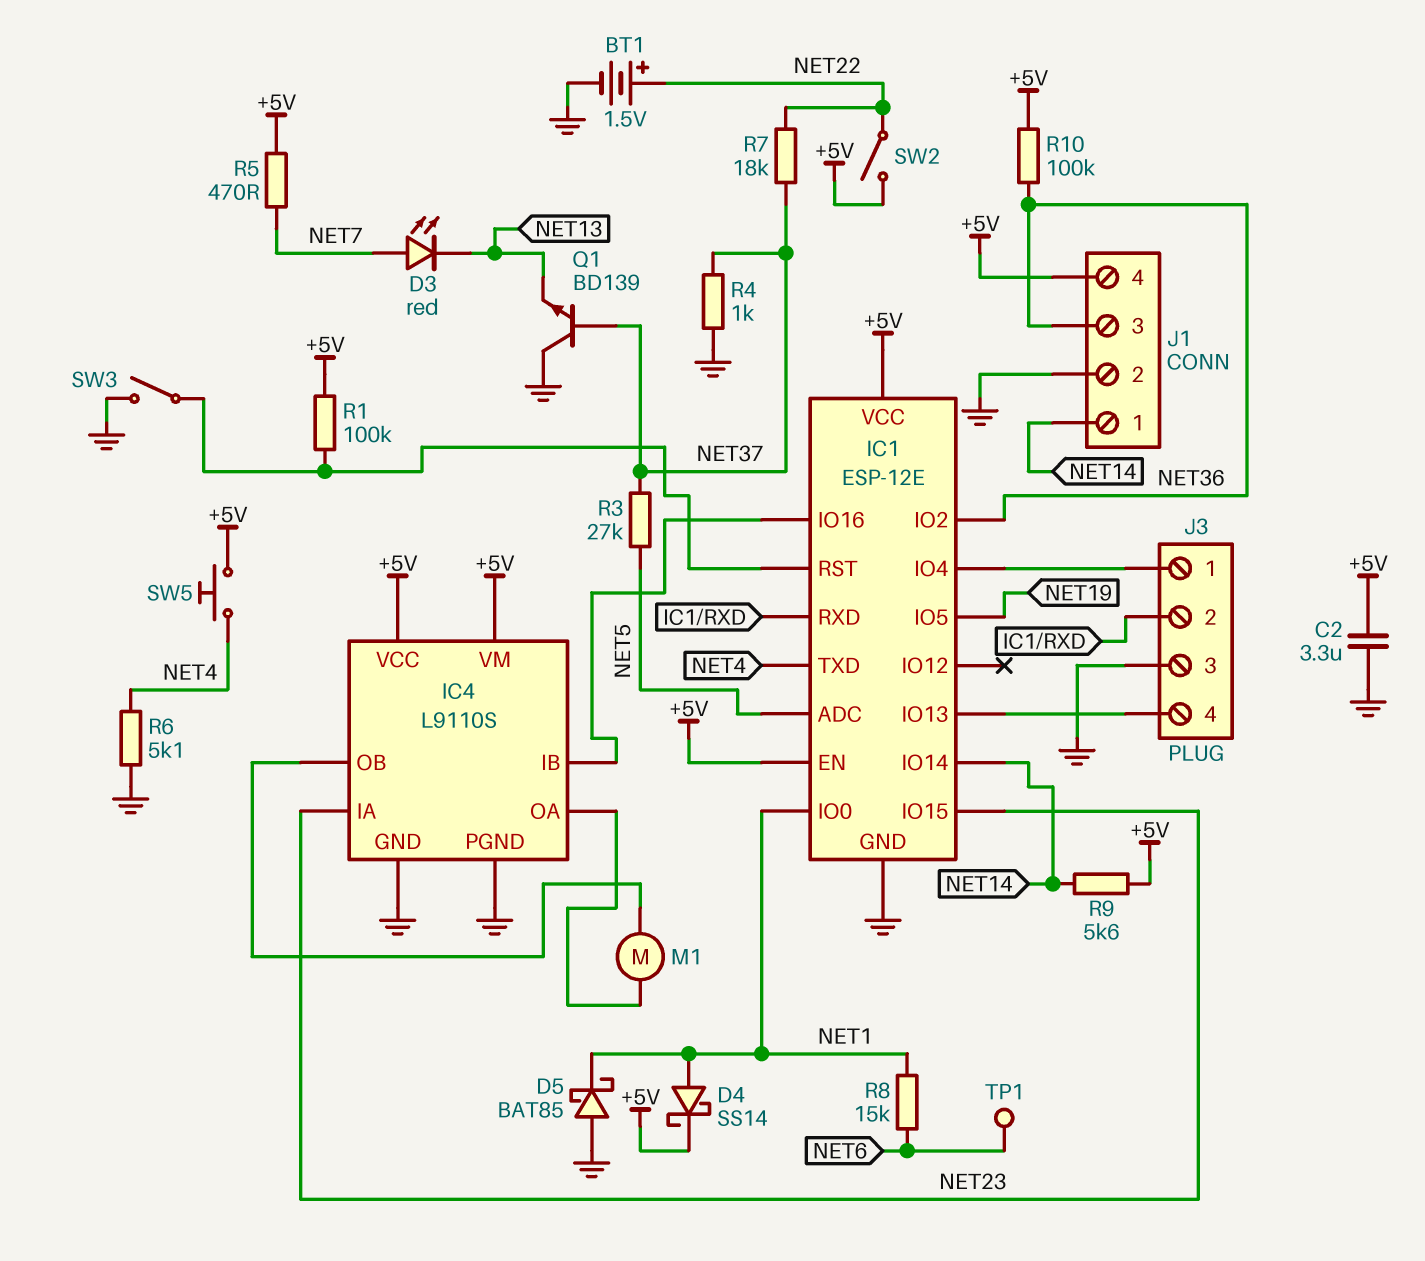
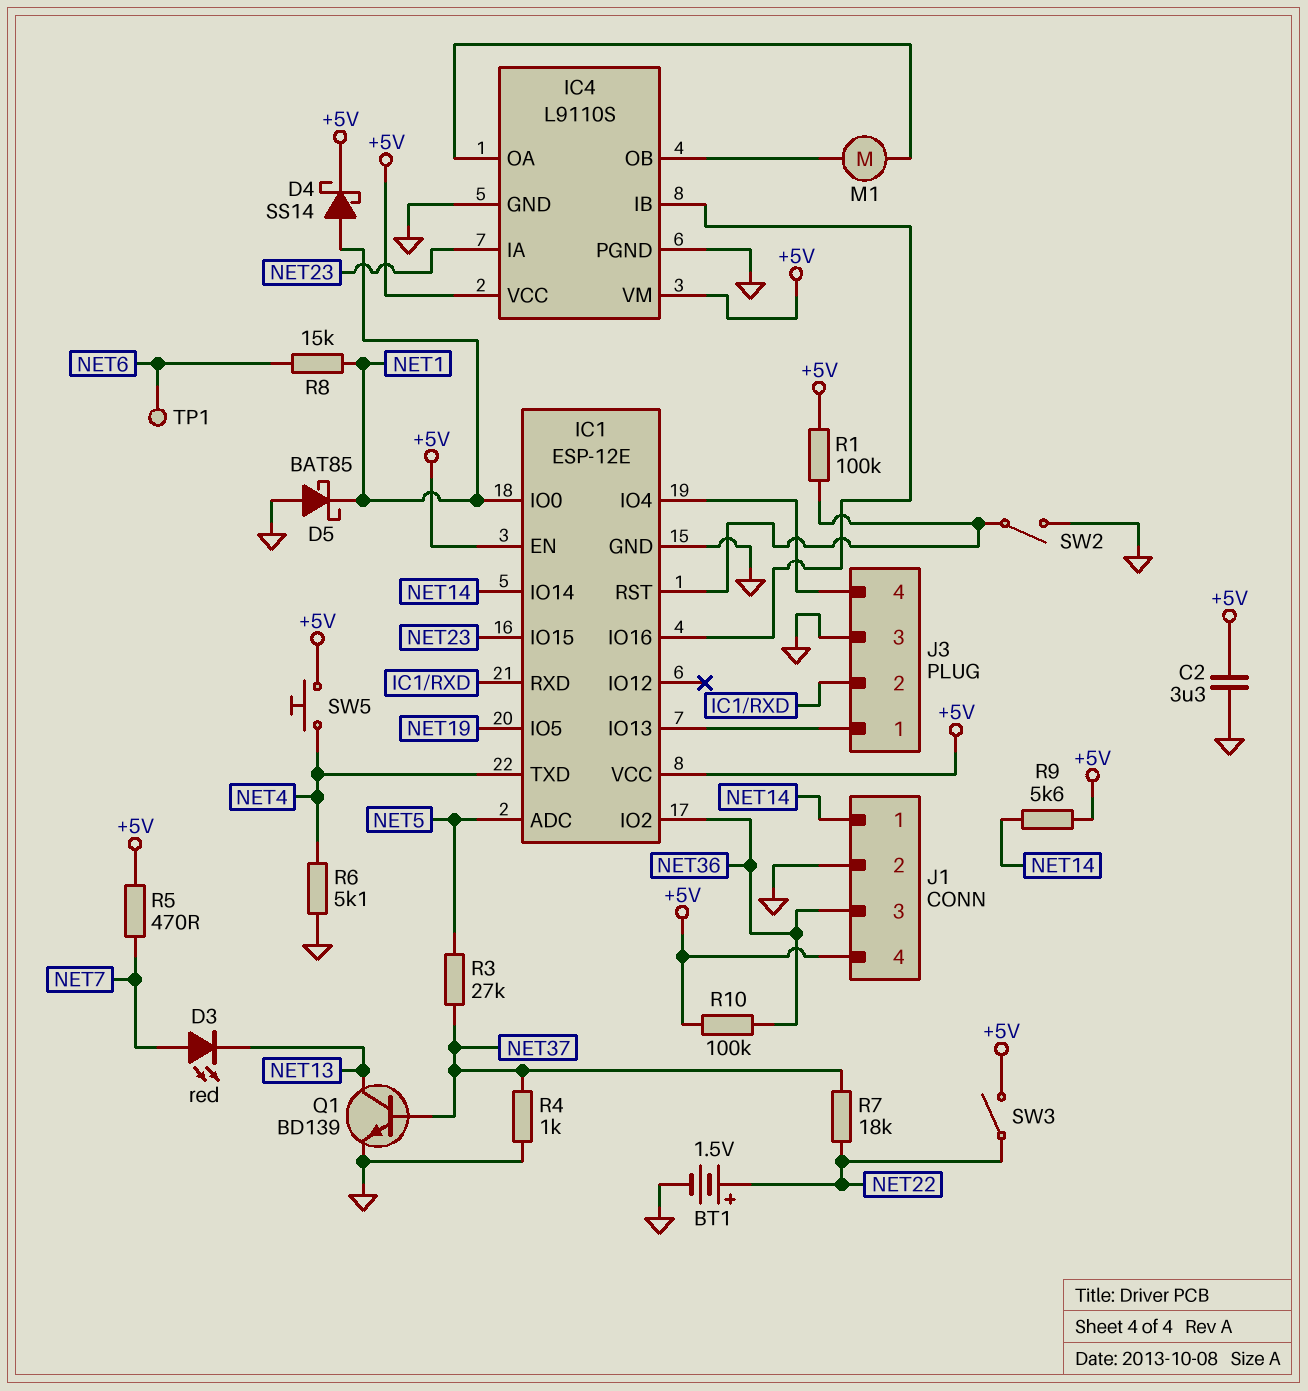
J3 pin 1: IC1/IO4 -> IC1/IO13
J3 pin 4: IC1/IO13 -> IC1/IO4
Q1: NPN BD139 (B NET37, C GND, E NET13) -> NPN BD139 (B NET37, C NET13, E GND)
SW2: switch (+5V, NET22) -> switch (GND, IC1/RST)
SW3: switch (GND, IC1/RST) -> switch (+5V, NET22)

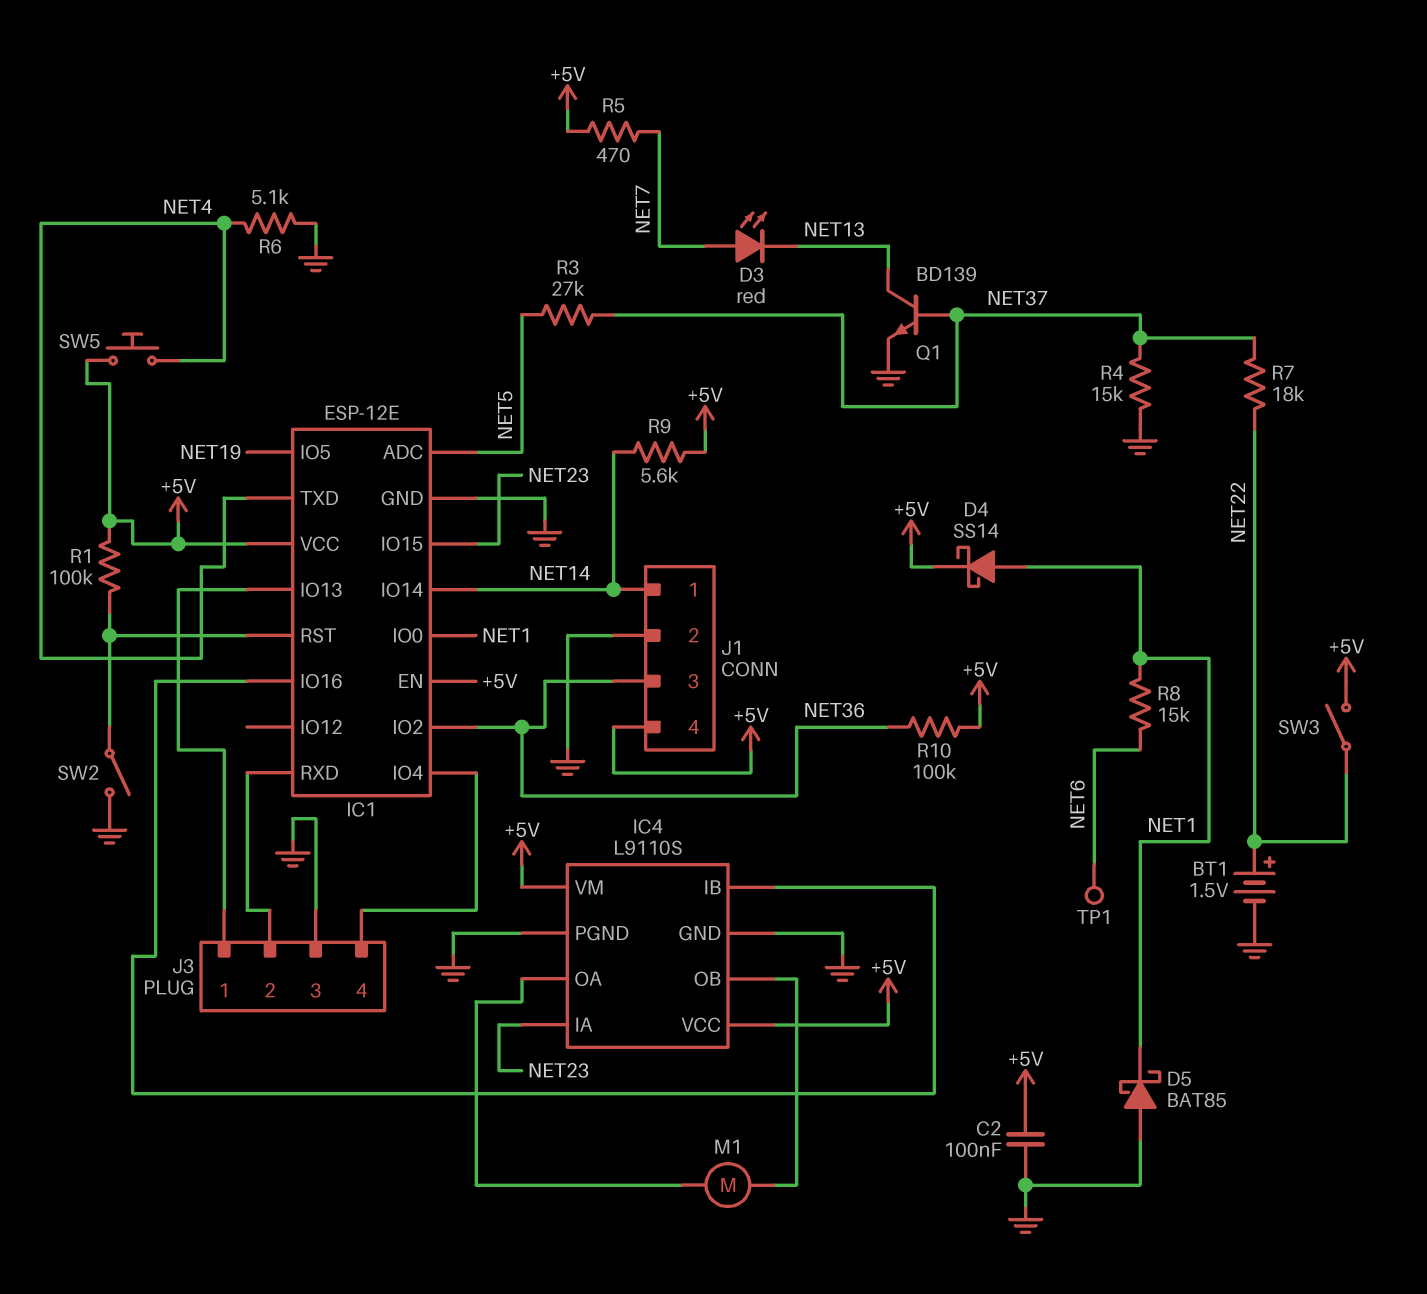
C2: 3.3uF (+5V, GND) -> 100nF (+5V, GND)
R4: 1k (GND, NET37) -> 15k (GND, NET37)

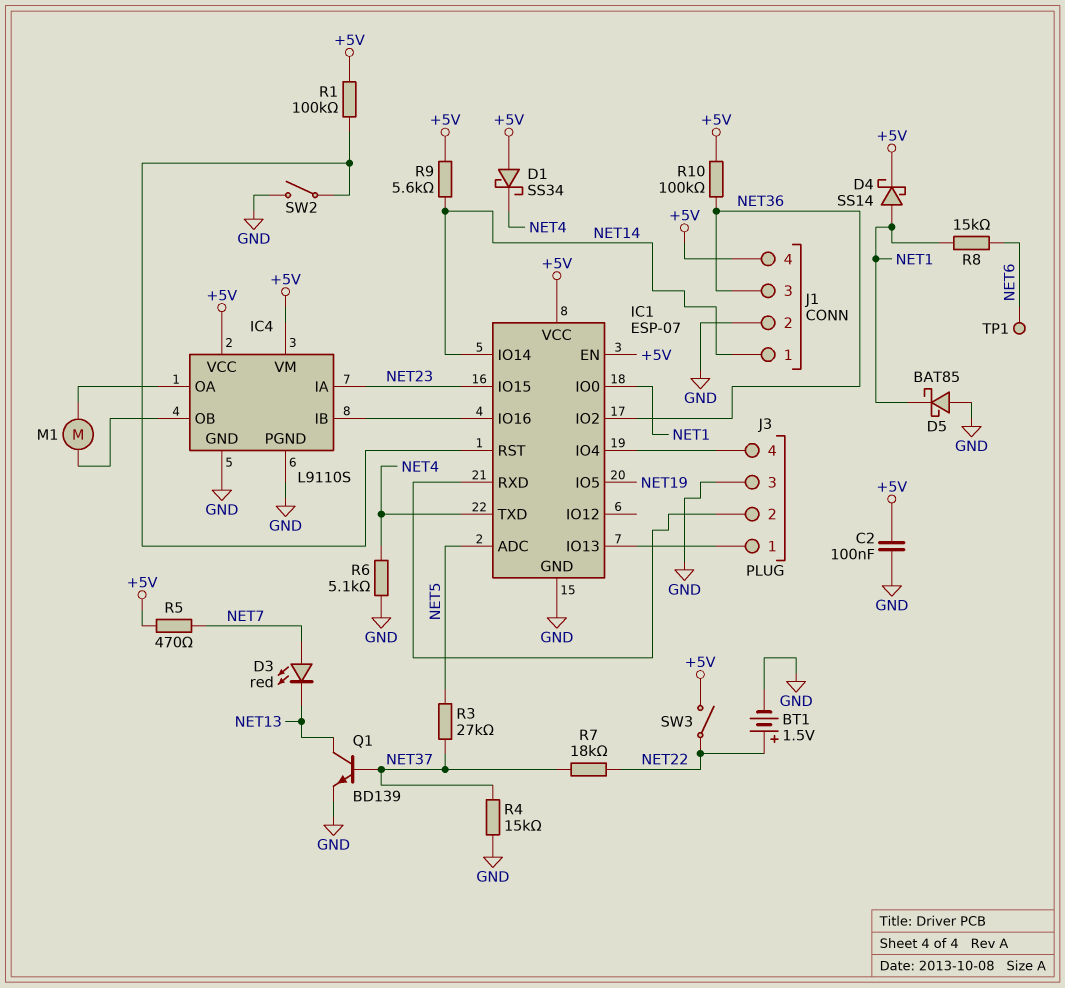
D1: none -> schottky SS34 (A +5V, K NET4)
IC1: ESP-12E -> ESP-07
SW5: button (+5V, NET4) -> none

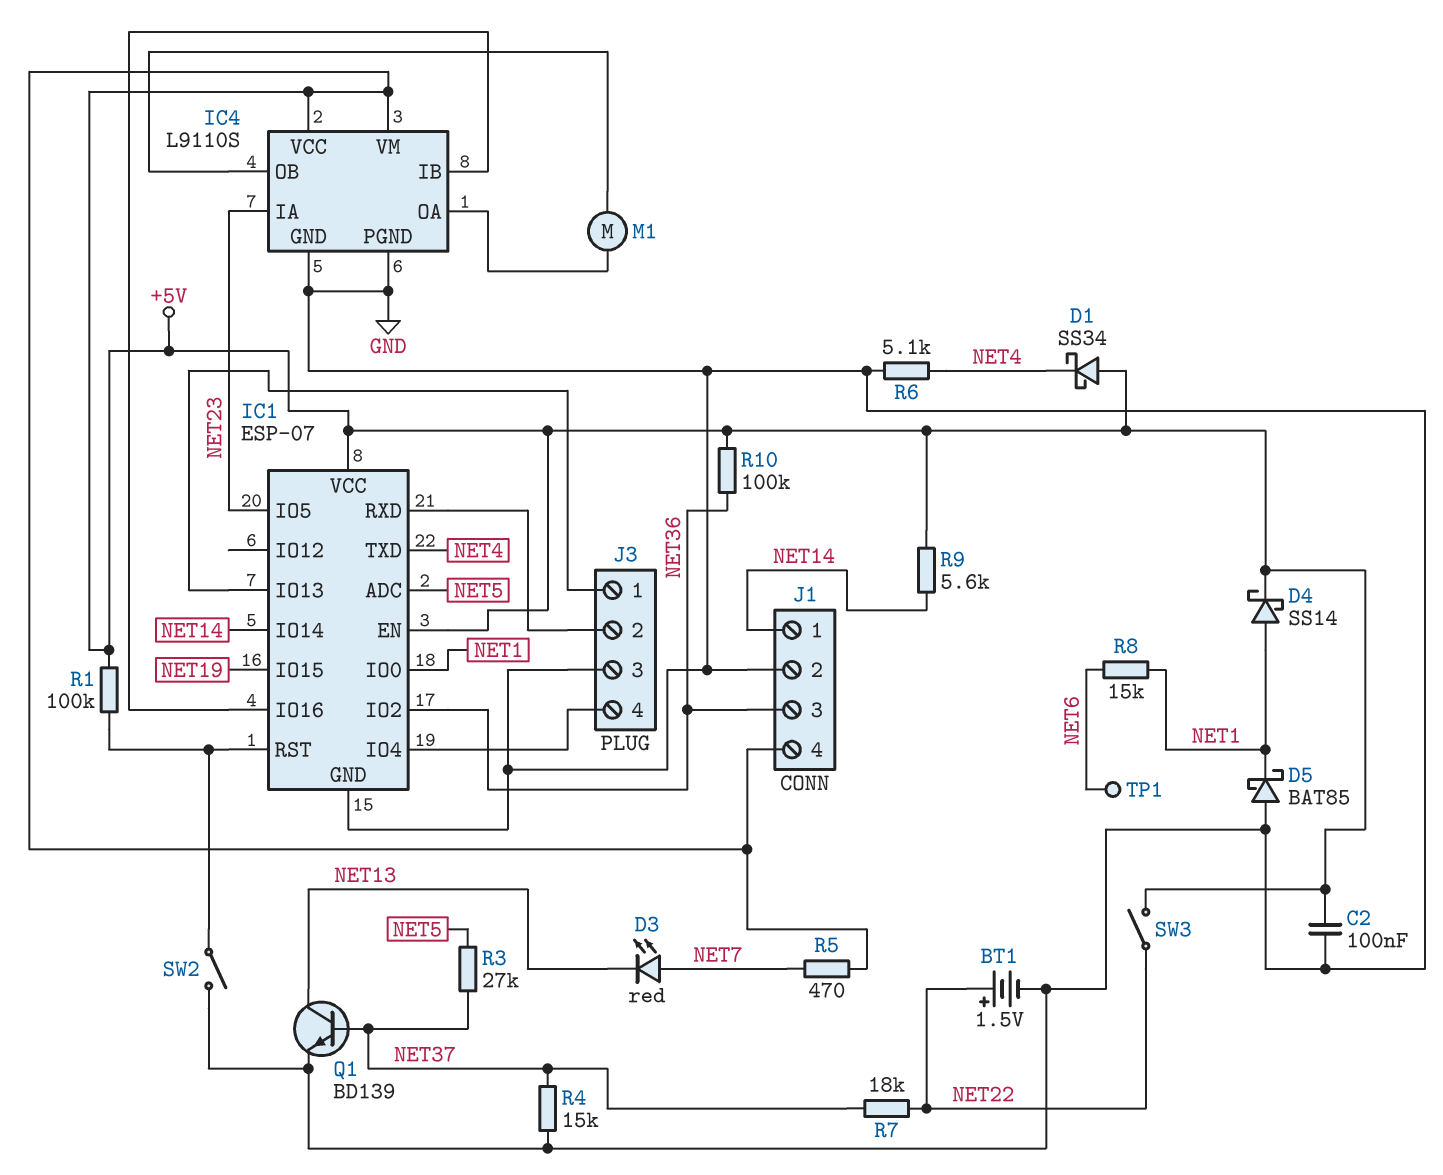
IC1 pin IO5: NET19 -> NET23
IC1 pin IO15: NET23 -> NET19

